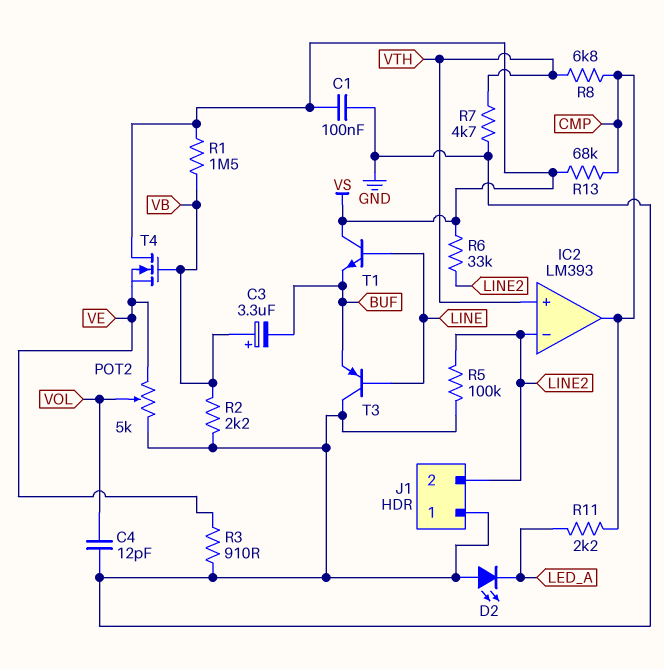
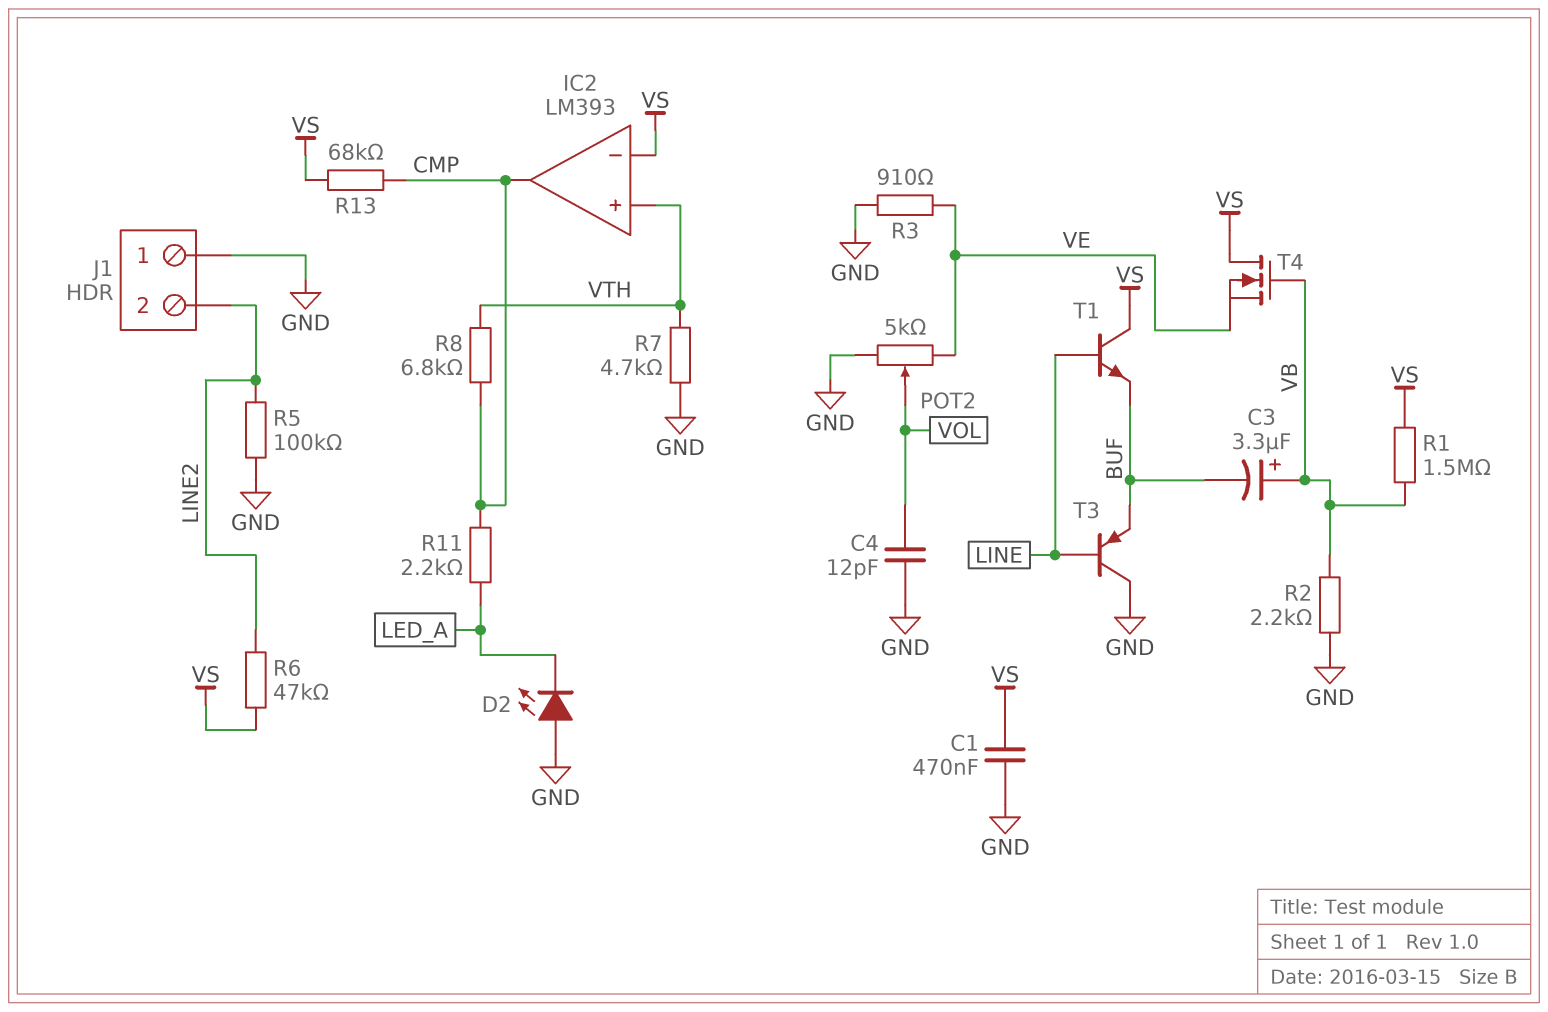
C1: 100nF (GND, VS) -> 470nF (GND, VS)
IC2 pin in-: LINE2 -> VS
R6: 33k (LINE2, VS) -> 47k (LINE2, VS)

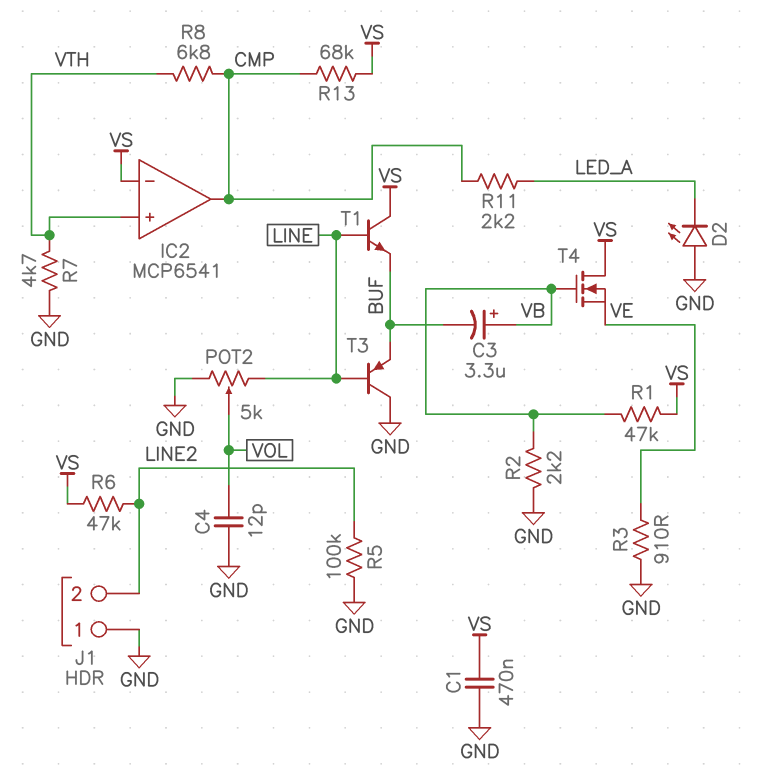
IC2: LM393 -> MCP6541
POT2: 5k (GND, VE, wiper VOL) -> 5k (GND, LINE, wiper VOL)
R1: 1.5M (VB, VS) -> 47k (VB, VS)

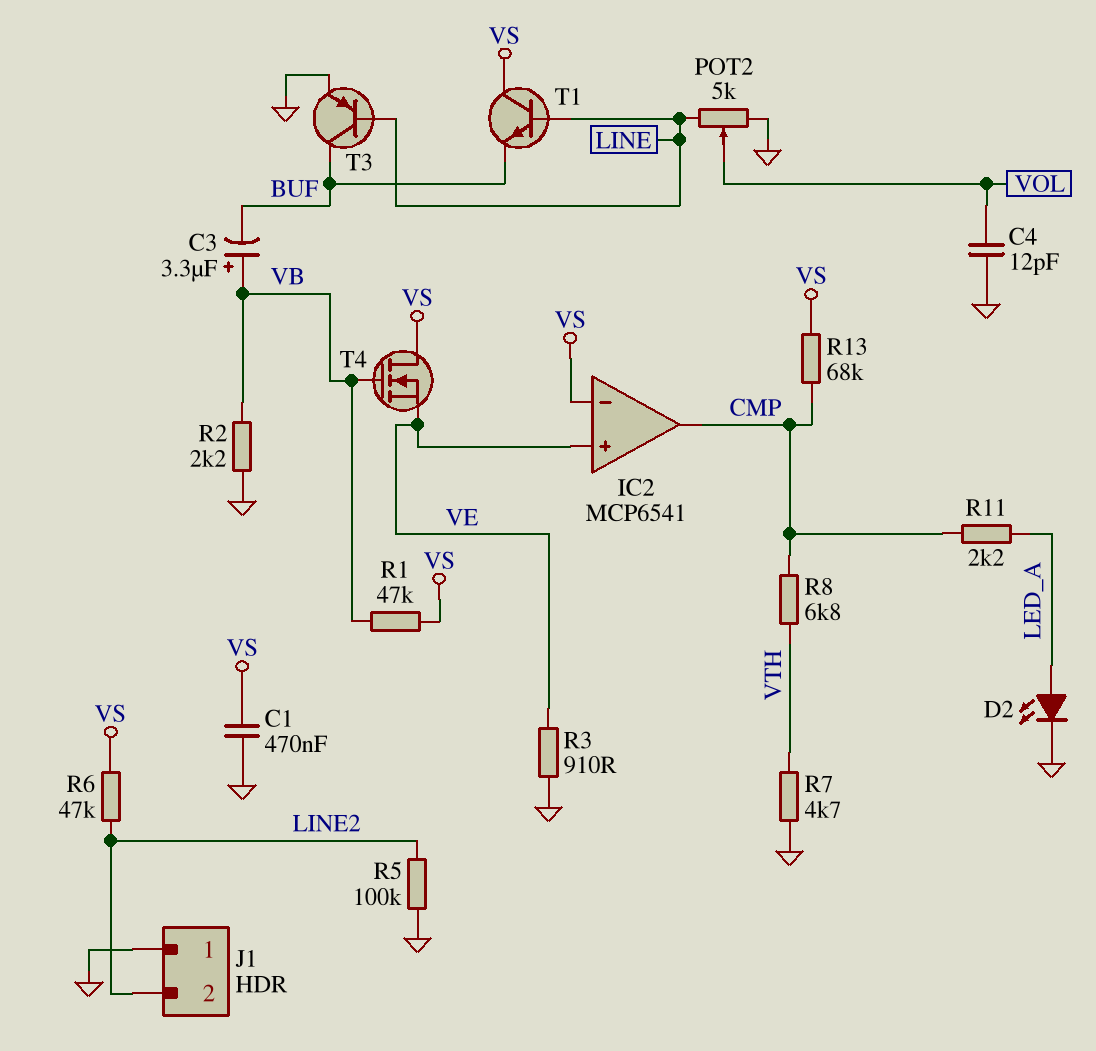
D2: LED (A GND, K LED_A) -> LED (A LED_A, K GND)
IC2 pin in+: VTH -> VE
T3: PNP (B LINE, C GND, E BUF) -> PNP (B LINE, C BUF, E GND)

